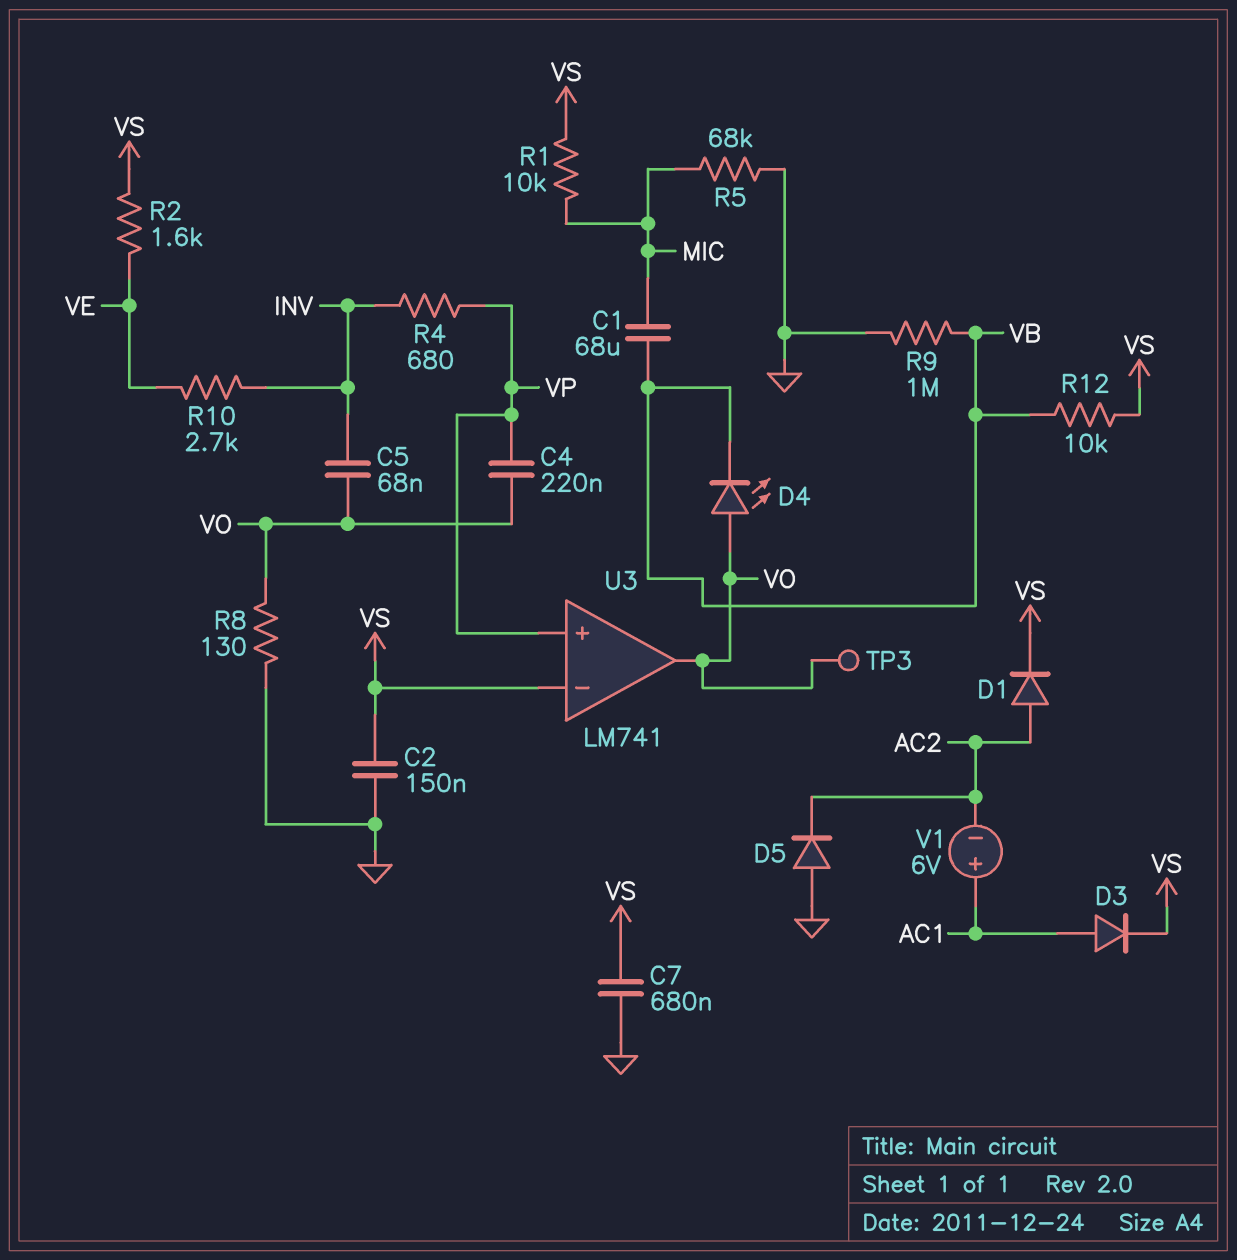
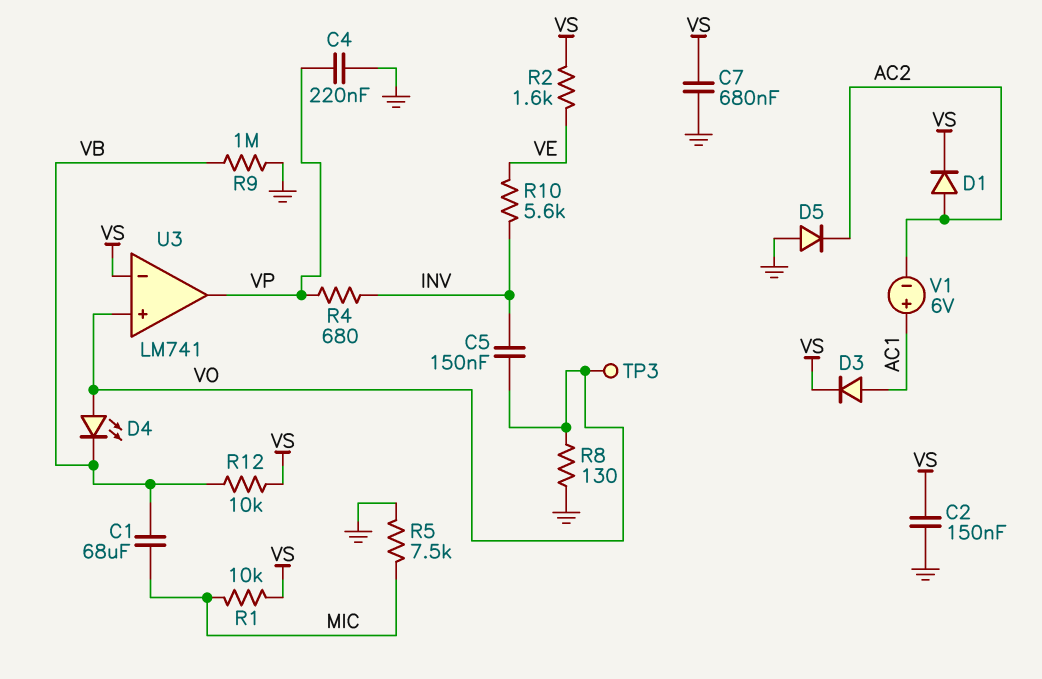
C4: 220nF (VO, VP) -> 220nF (GND, VP)
C5: 68nF (INV, VO) -> 150nF (INV, VO)
R5: 68k (GND, MIC) -> 7.5k (GND, MIC)
R10: 2.7k (INV, VE) -> 5.6k (INV, VE)
U3 pin in+: VP -> VO
U3 pin out: VO -> VP

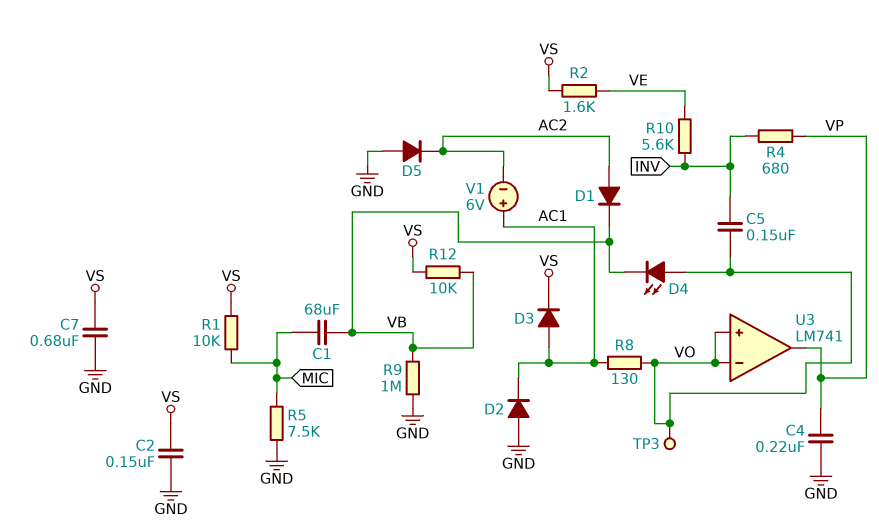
D1: diode (A AC2, K VS) -> diode (A AC2, K VB)
D2: none -> diode (A GND, K AC1)
R8: 130 (GND, VO) -> 130 (AC1, VO)
U3 pin in-: VS -> VO

